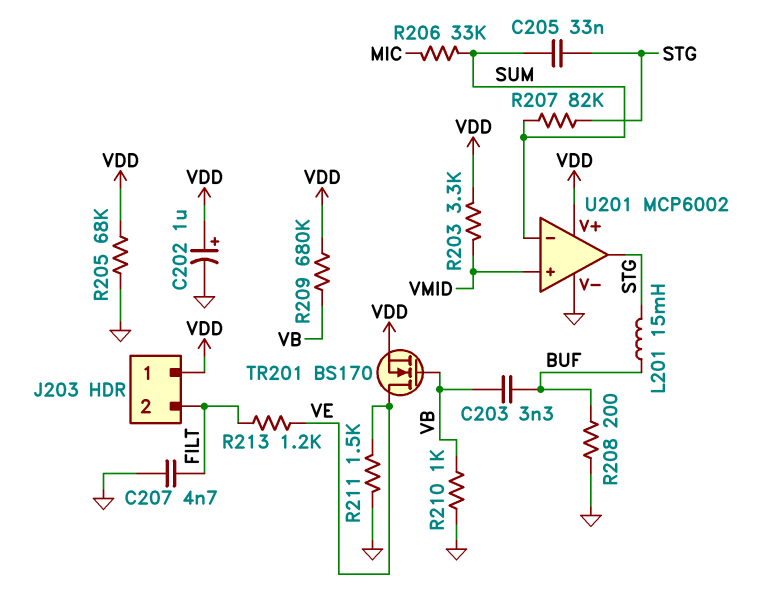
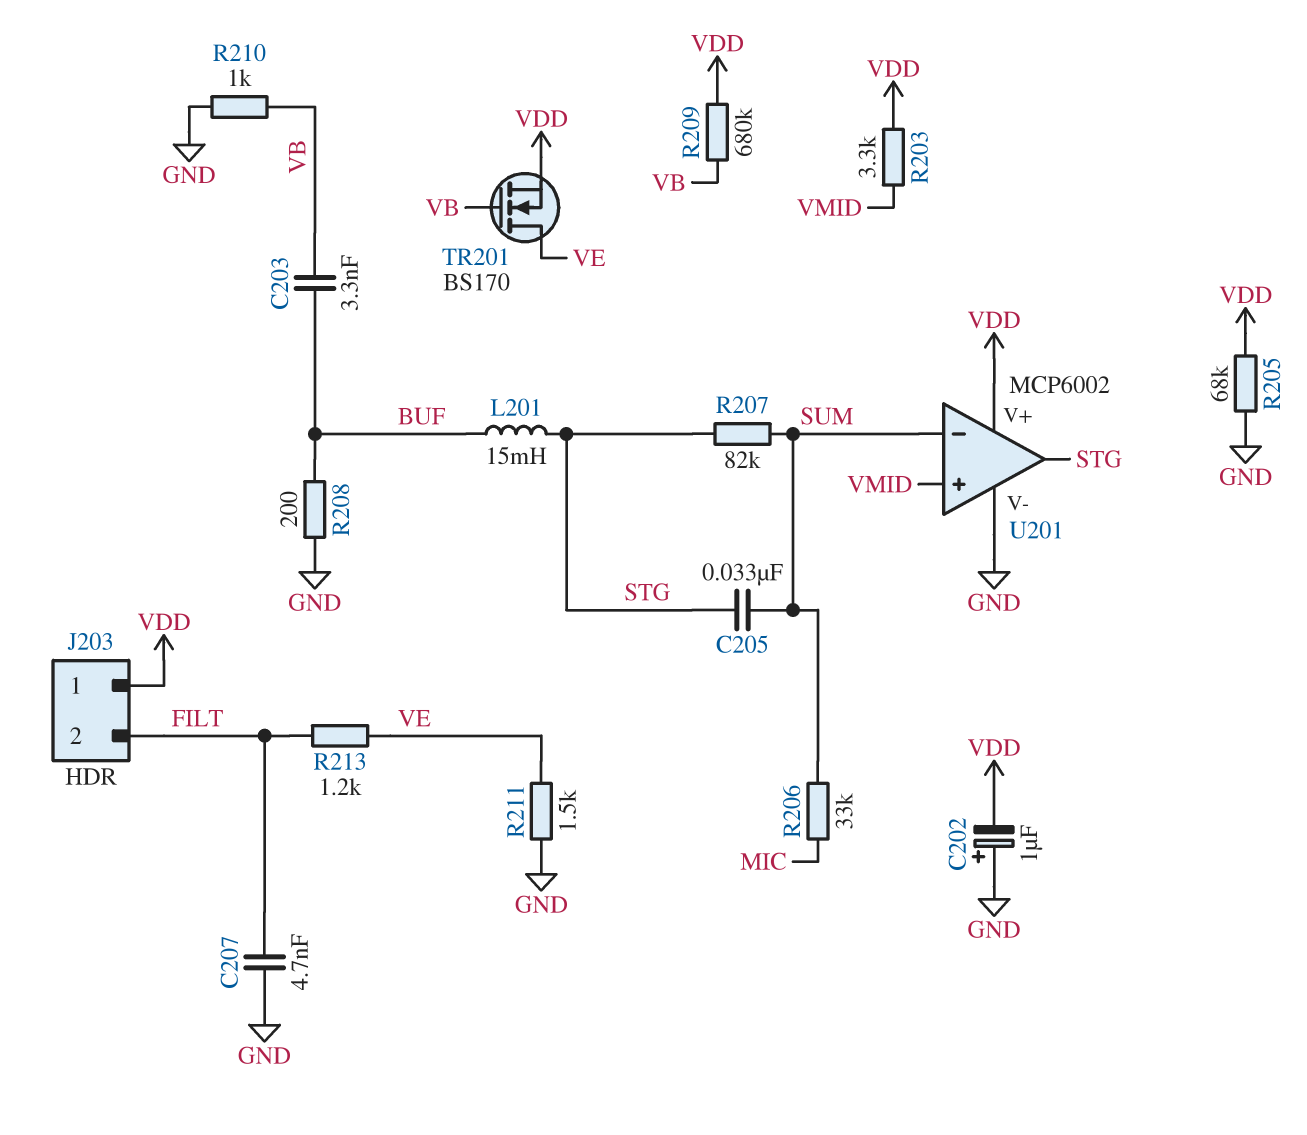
C202: 1uF (plus VDD, minus GND) -> 1uF (plus GND, minus VDD)

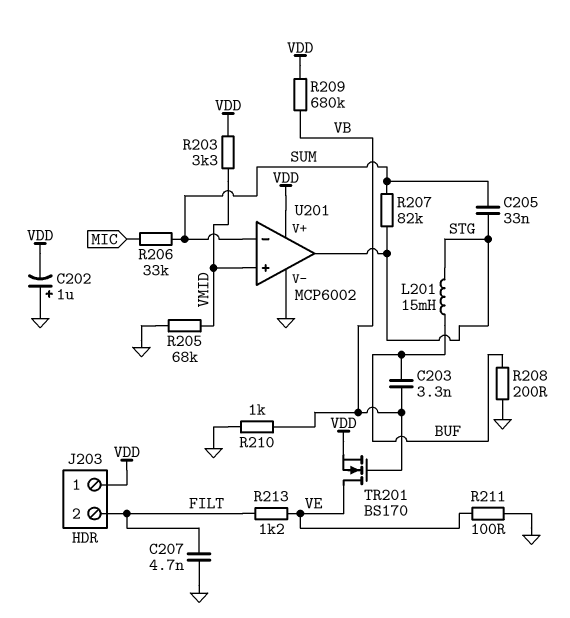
R205: 68k (GND, VDD) -> 68k (GND, VMID)
R211: 1.5k (GND, VE) -> 100 (GND, VE)

